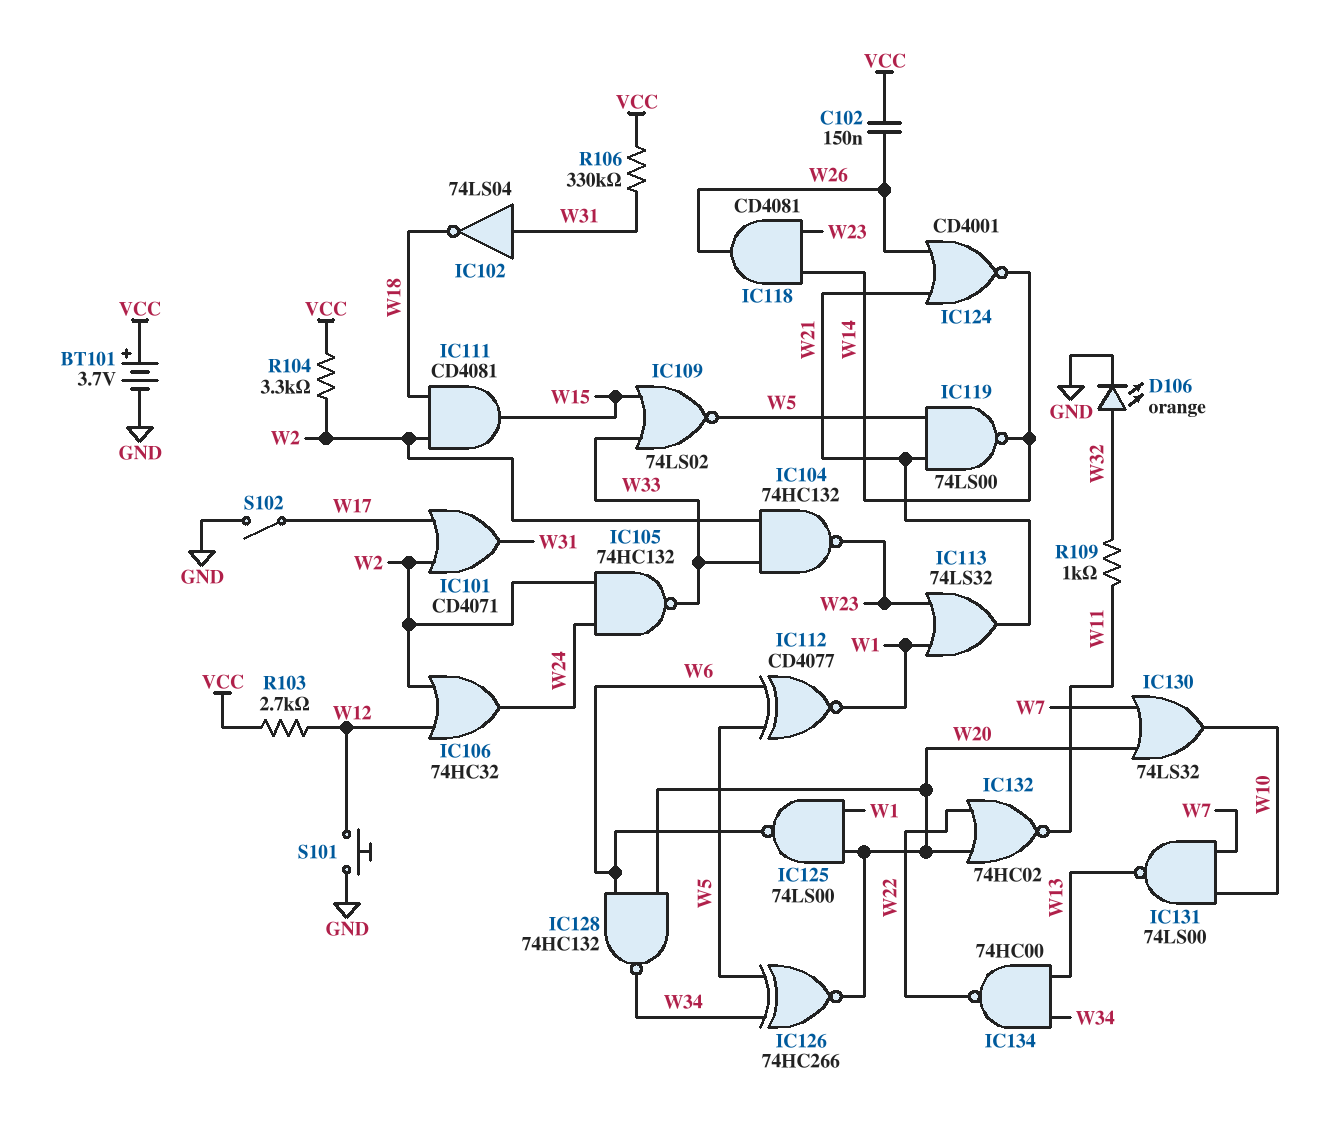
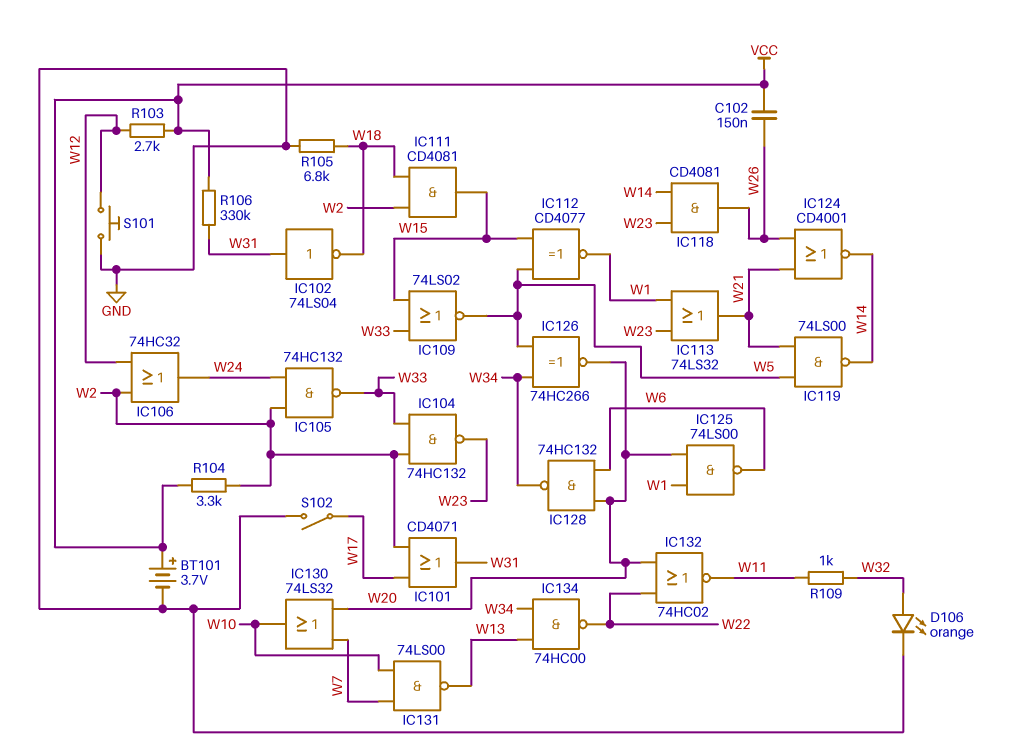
IC112: XNOR CD4077 (in W5, in W6, out W1) -> XNOR CD4077 (in W5, in W15, out W1)
R105: none -> 6.8k (GND, W18)

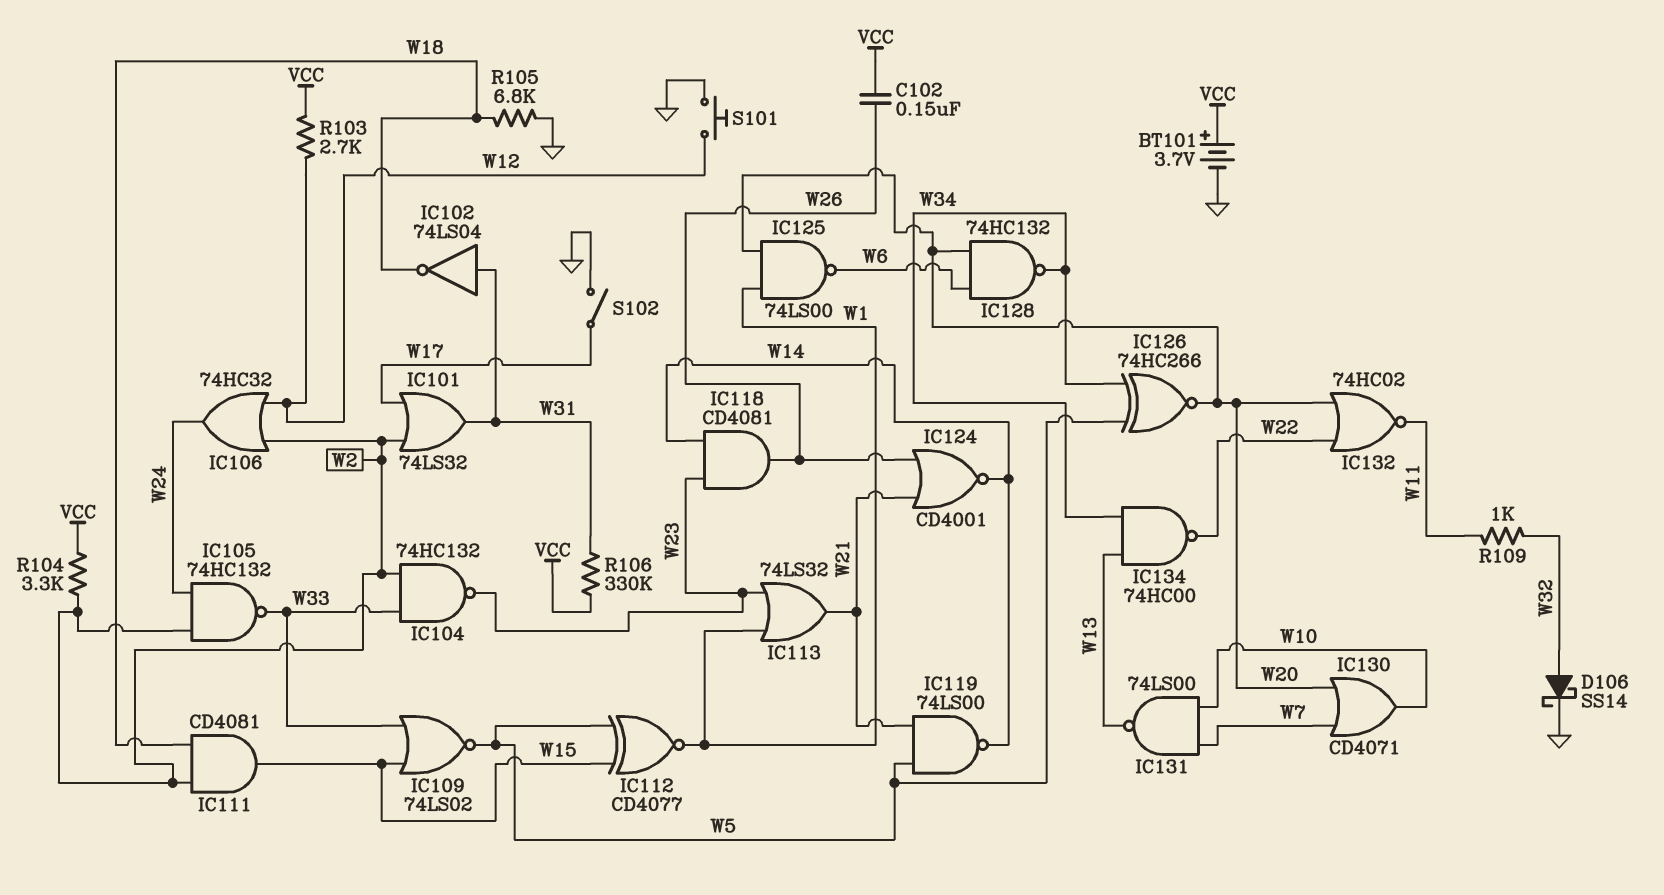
D106: LED orange (A W32, K GND) -> schottky SS14 (A W32, K GND)
IC101: OR CD4071 (in W2, in W17, out W31) -> OR 74LS32 (in W2, in W17, out W31)
IC130: OR 74LS32 (in W7, in W20, out W10) -> OR CD4071 (in W7, in W20, out W10)

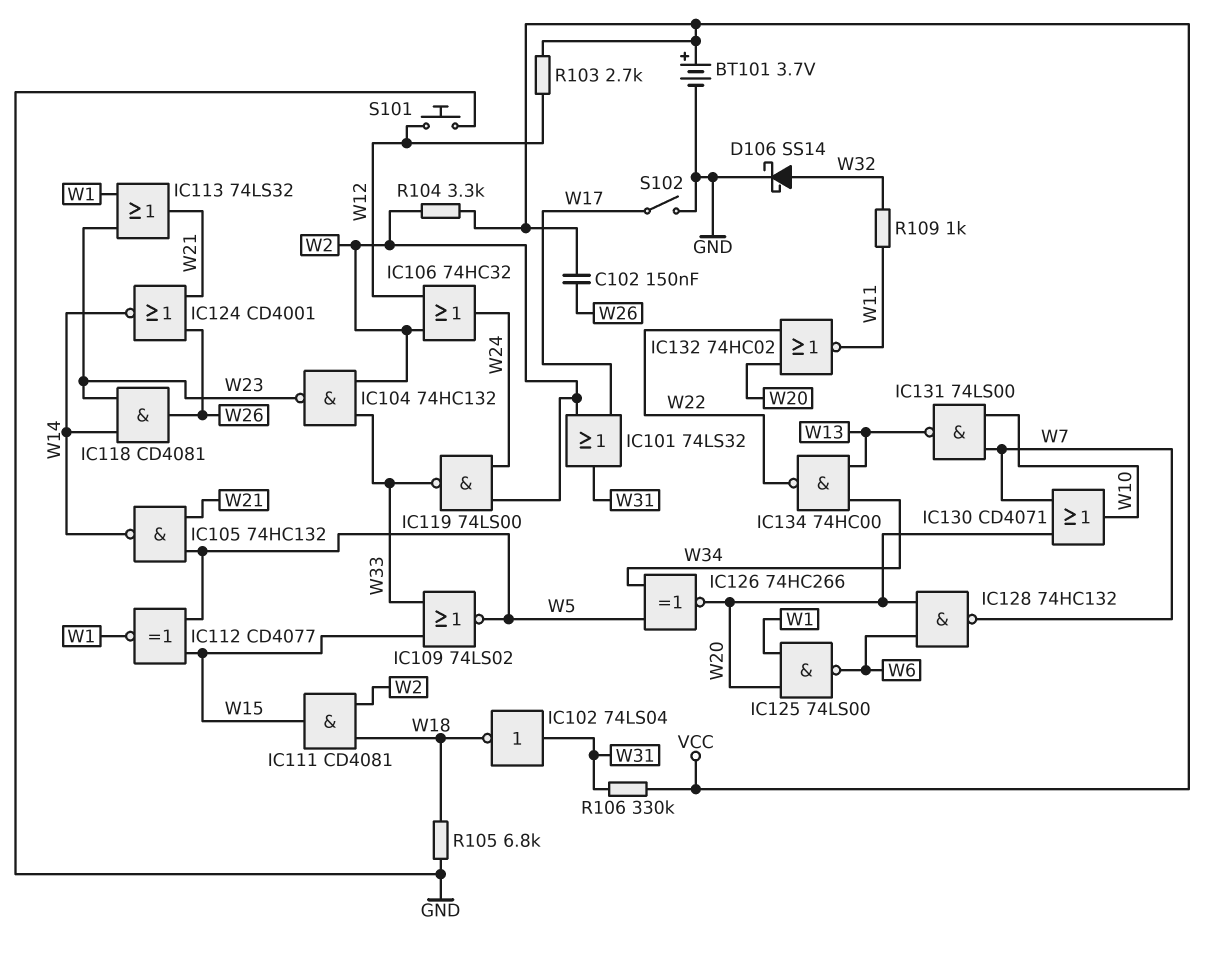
IC105: NAND 74HC132 (in W2, in W24, out W33) -> NAND 74HC132 (in W5, in W21, out W14)
IC119: NAND 74LS00 (in W5, in W21, out W14) -> NAND 74LS00 (in W2, in W24, out W33)
IC128: NAND 74HC132 (in W6, in W20, out W34) -> NAND 74HC132 (in W6, in W20, out W7)

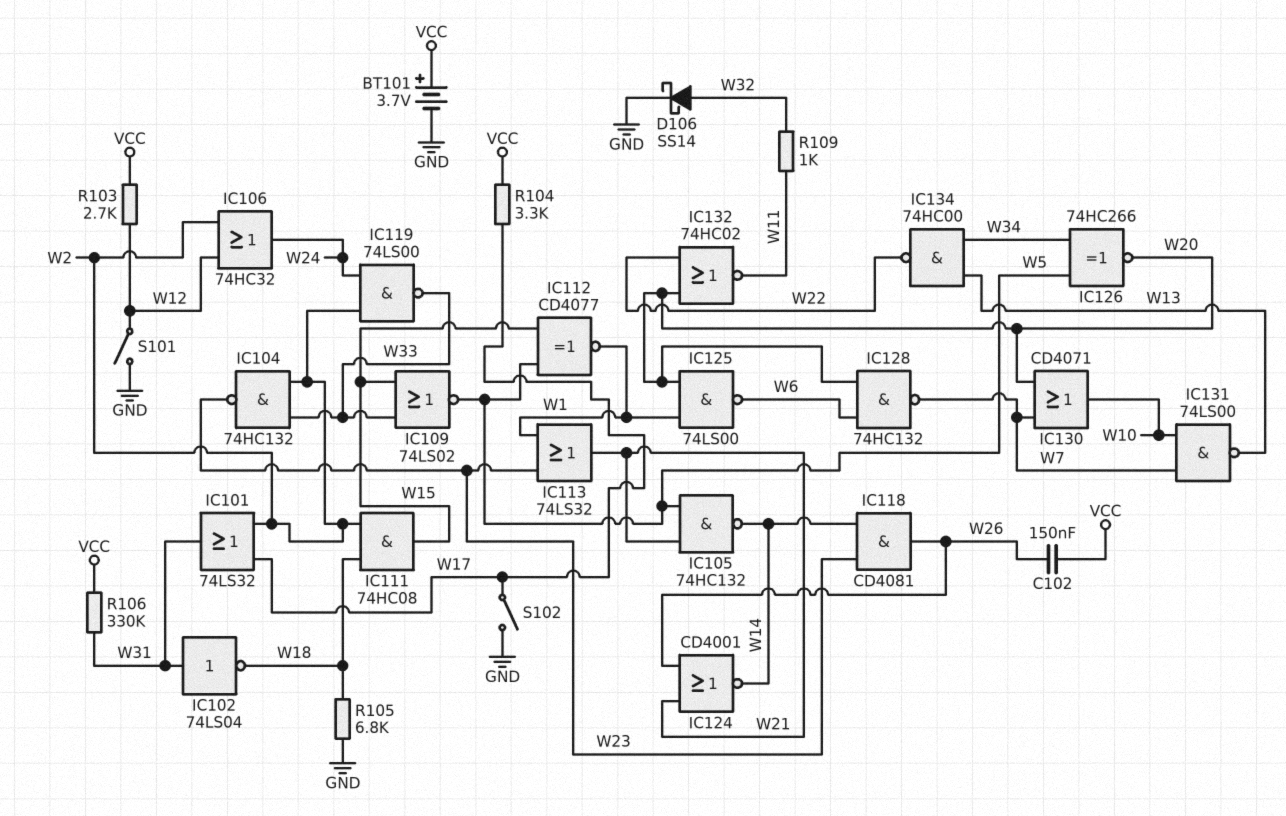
IC111: AND CD4081 (in W2, in W18, out W15) -> AND 74HC08 (in W2, in W18, out W15)
R104: 3.3k (VCC, W2) -> 3.3k (VCC, W17)
S101: button (GND, W12) -> switch (GND, W12)

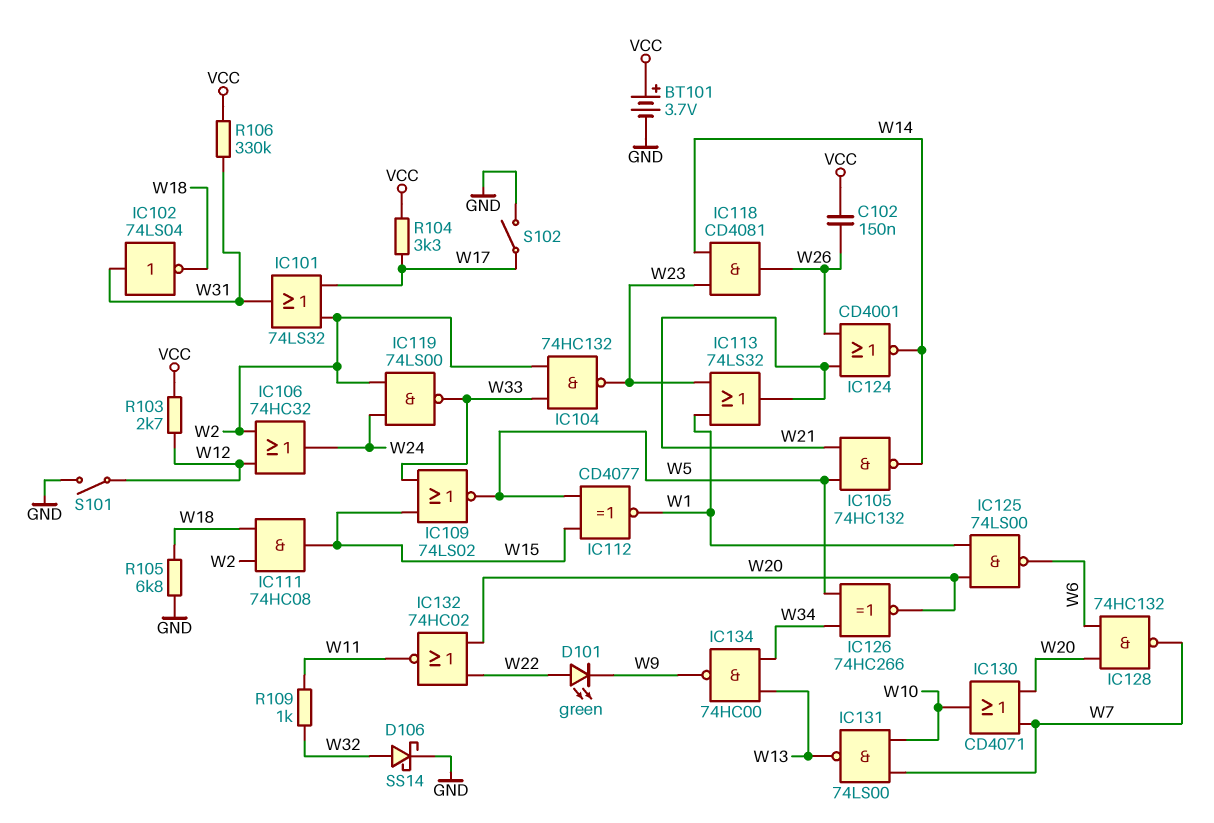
D101: none -> LED green (A W22, K W9)
IC134: NAND 74HC00 (in W13, in W34, out W22) -> NAND 74HC00 (in W13, in W34, out W9)

